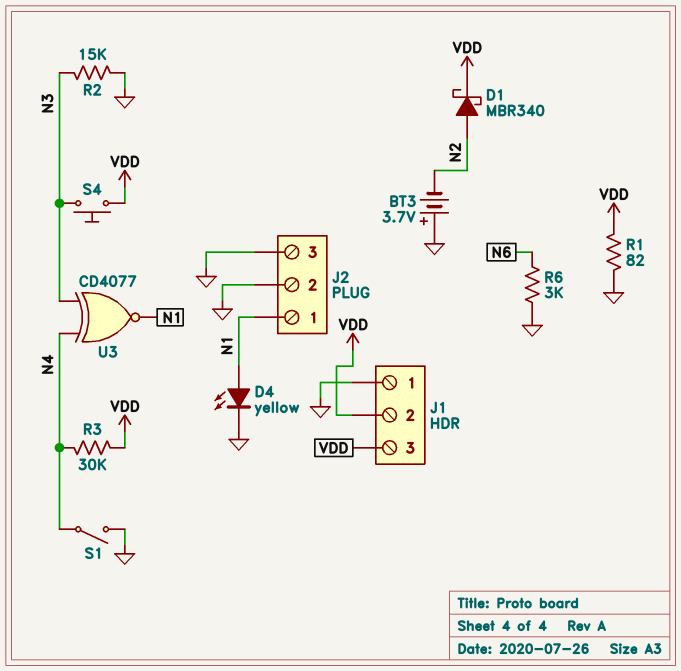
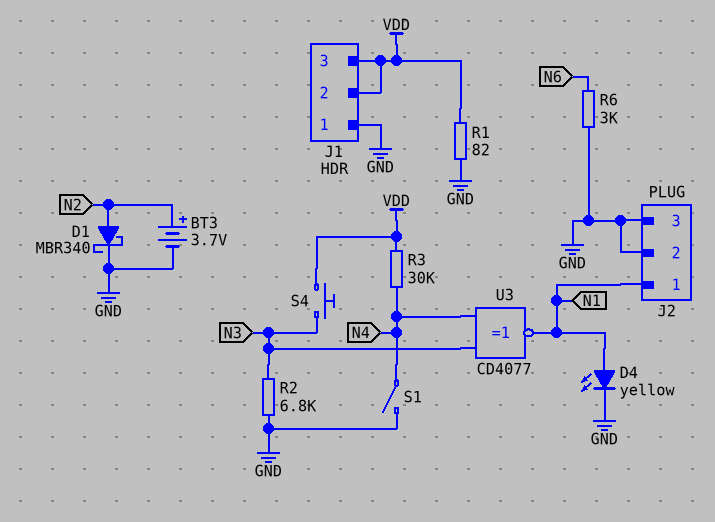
BT3: 3.7V (plus GND, minus N2) -> 3.7V (plus N2, minus GND)
D1: schottky MBR340 (A N2, K VDD) -> schottky MBR340 (A N2, K GND)
R2: 15k (GND, N3) -> 6.8k (GND, N3)

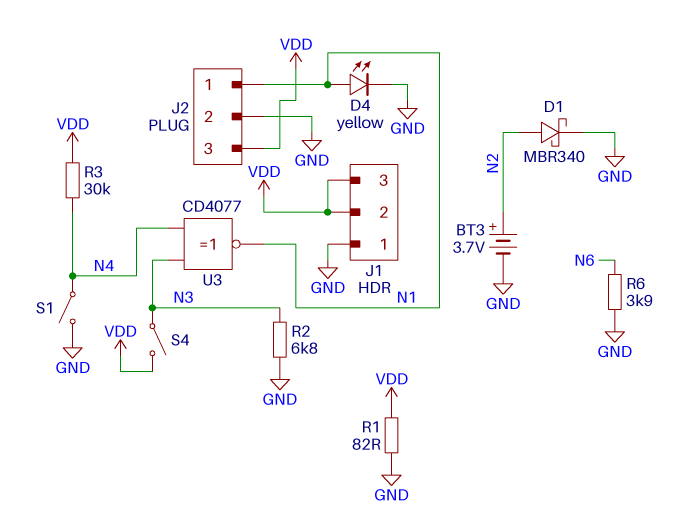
J2 pin 3: GND -> VDD
R6: 3k (GND, N6) -> 3.9k (GND, N6)
S4: button (N3, VDD) -> switch (N3, VDD)

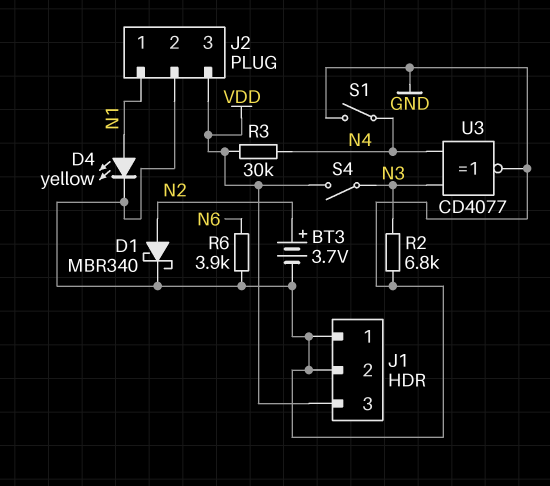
J1 pin 2: VDD -> GND
R1: 82 (GND, VDD) -> none
U3: XNOR CD4077 (in N3, in N4, out N1) -> XNOR CD4077 (in N3, in N4, out GND)

